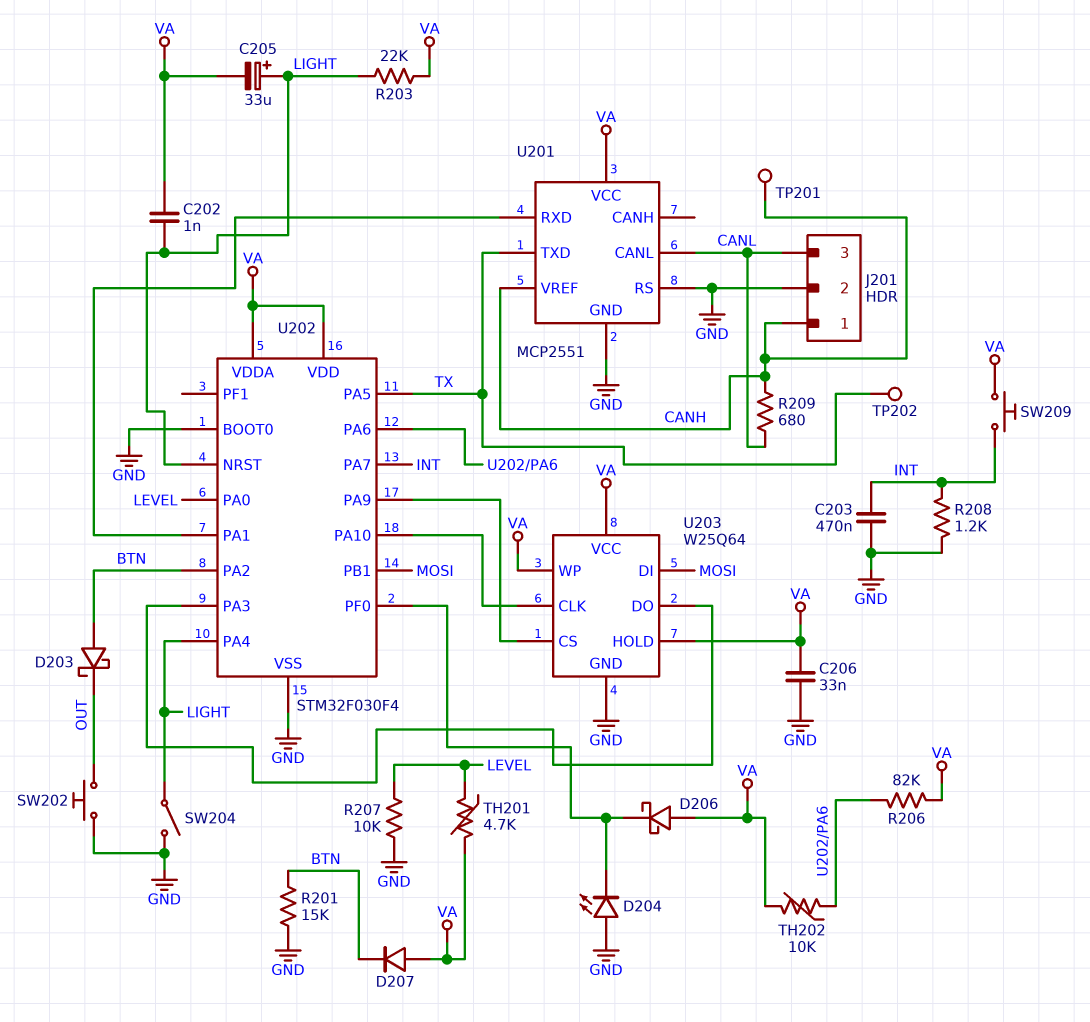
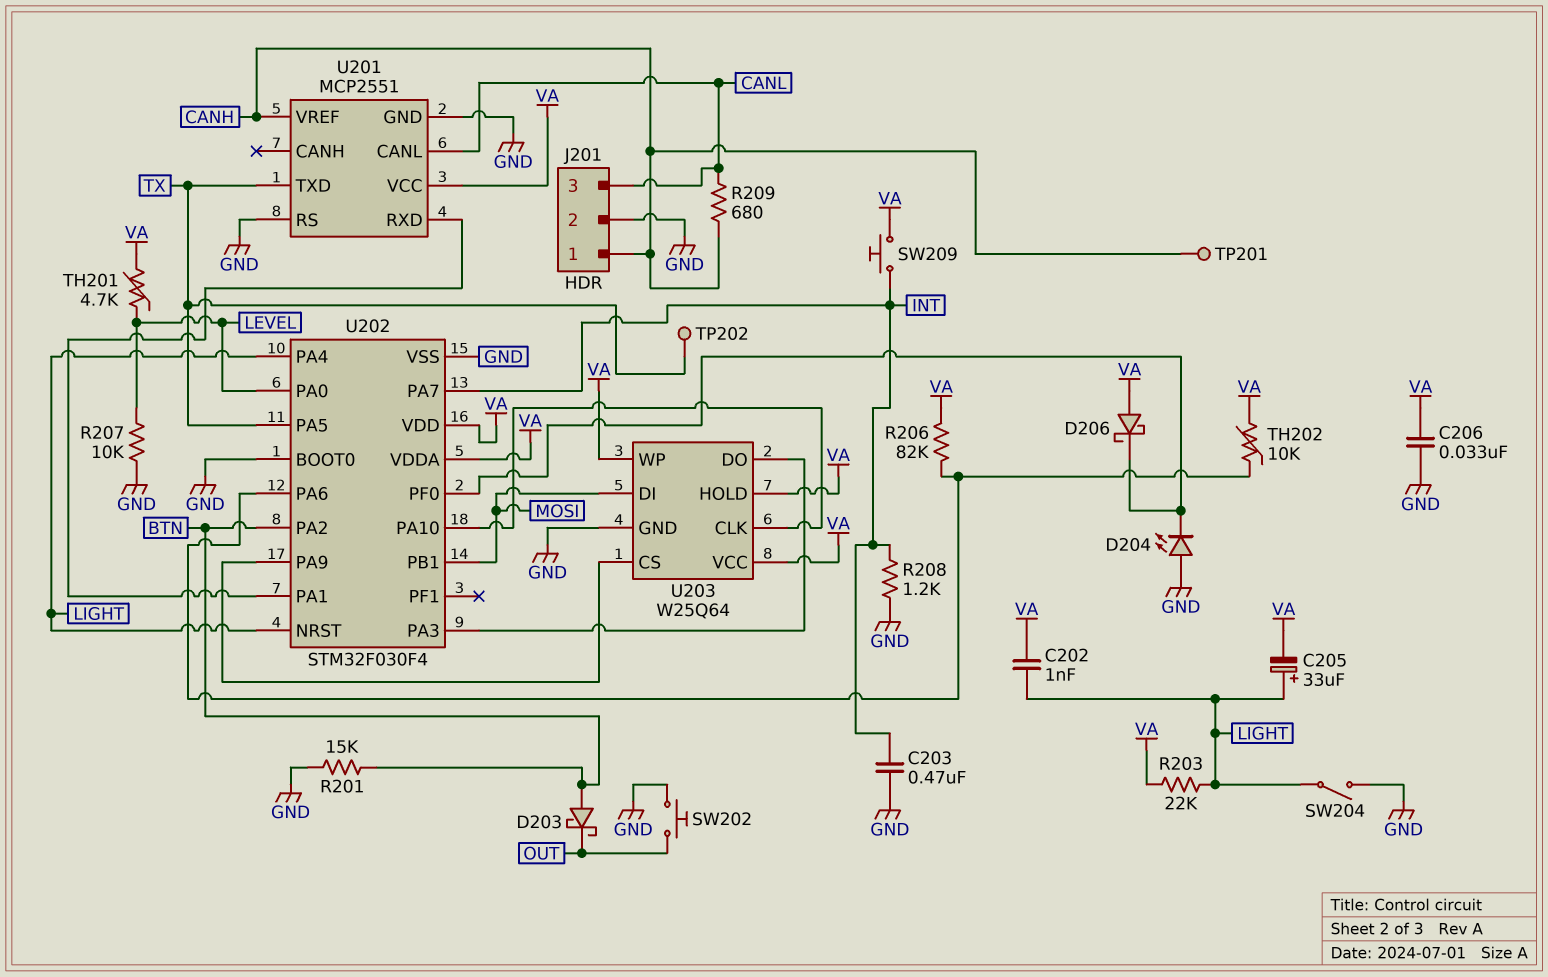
D207: diode (A VA, K BTN) -> none

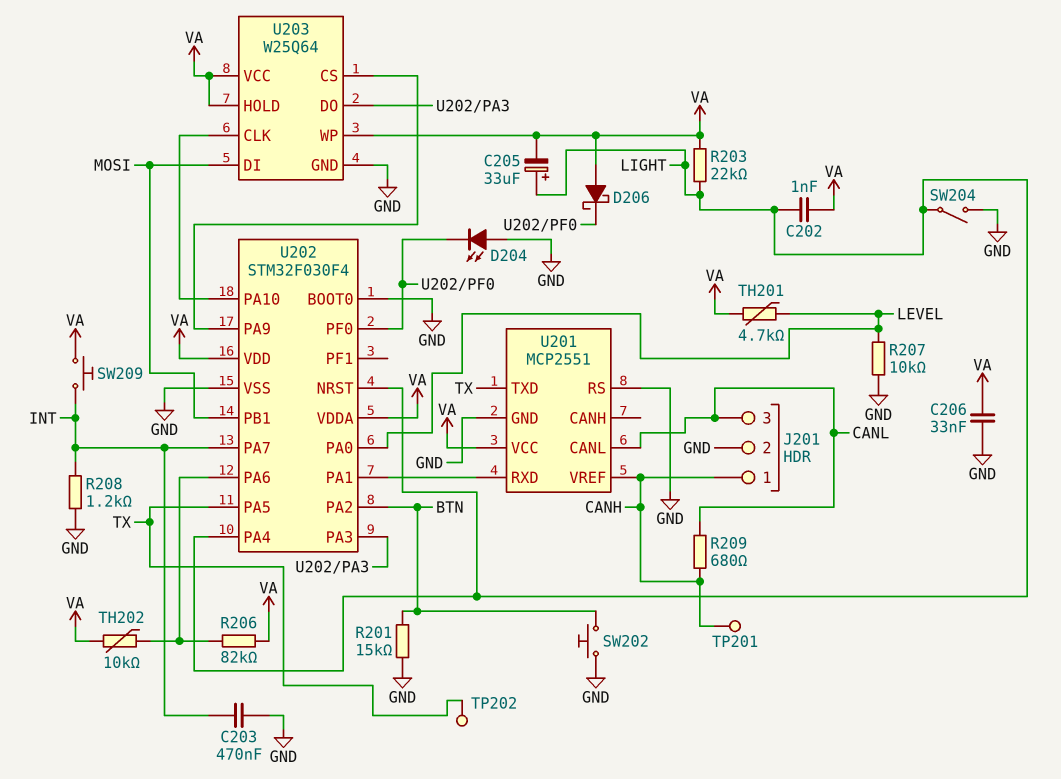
D203: schottky (A BTN, K OUT) -> none
SW202: button (GND, OUT) -> button (BTN, GND)

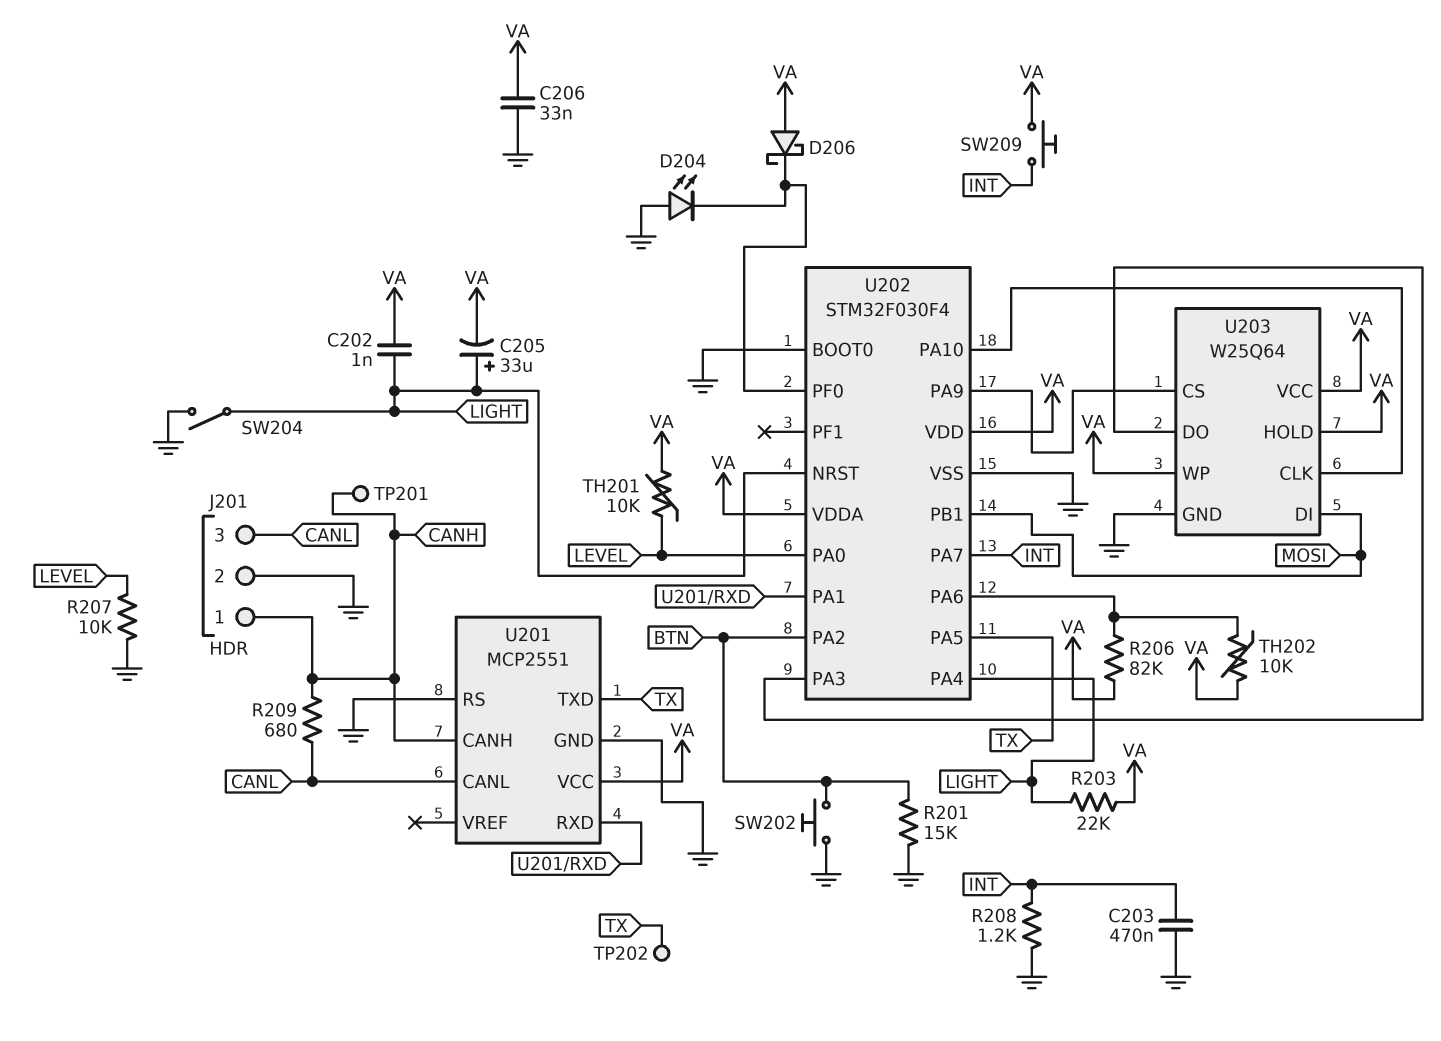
TH201: 4.7k (LEVEL, VA) -> 10k (LEVEL, VA)
U201 pin CANH: none -> CANH
U201 pin VREF: CANH -> none

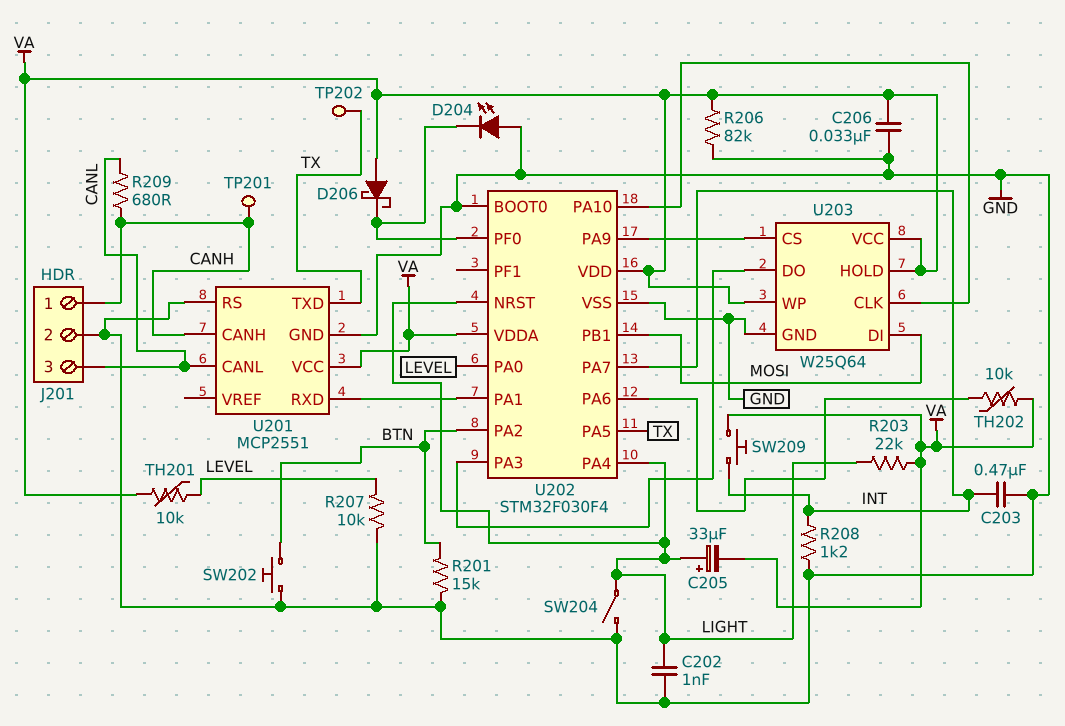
C202: 1nF (LIGHT, VA) -> 1nF (GND, LIGHT)
R206: 82k (U202/PA6, VA) -> 82k (GND, VA)

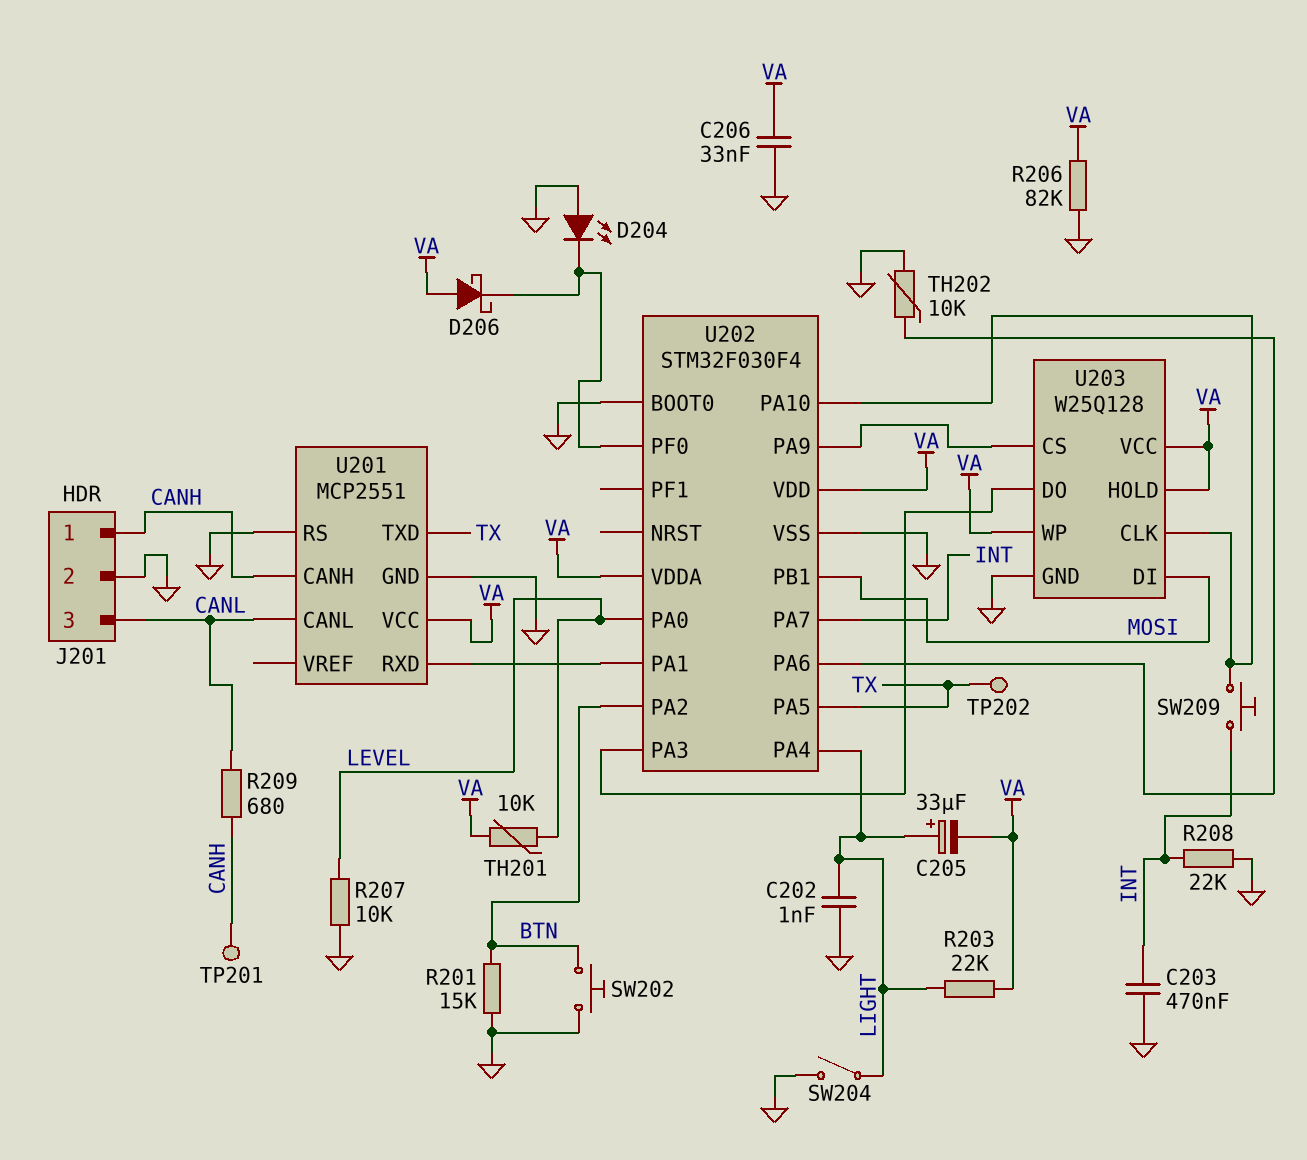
R208: 1.2k (GND, INT) -> 22k (GND, INT)
SW209: button (INT, VA) -> button (INT, U202/PA10)
TH202: 10k (U202/PA6, VA) -> 10k (GND, U202/PA6)
U202 pin NRST: LIGHT -> none
U203: W25Q64 -> W25Q128

